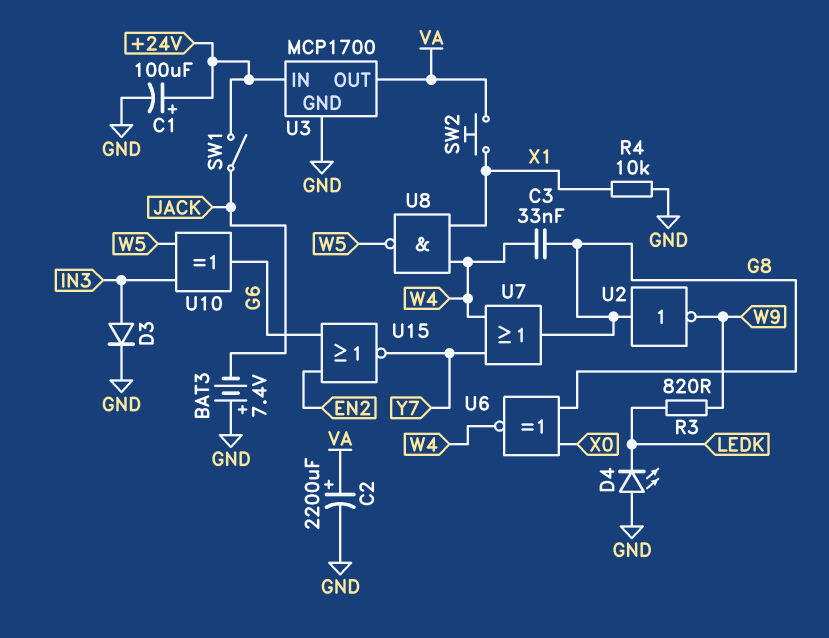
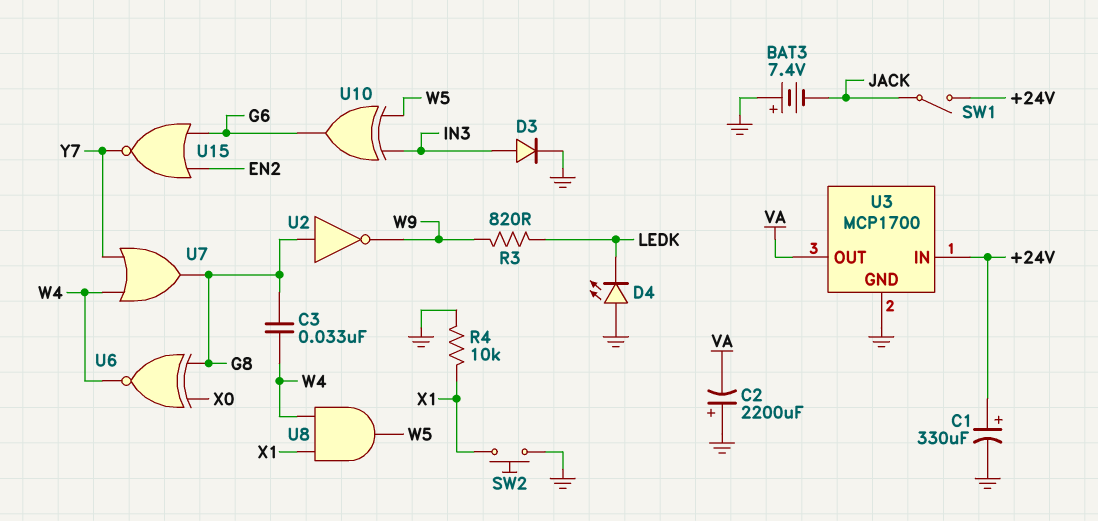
C1: 100uF (plus +24V, minus GND) -> 330uF (plus +24V, minus GND)
C2: 2200uF (plus VA, minus GND) -> 2200uF (plus GND, minus VA)
SW2: button (VA, X1) -> button (GND, X1)
U8: NAND (in W4, in X1, out W5) -> AND (in W4, in X1, out W5)

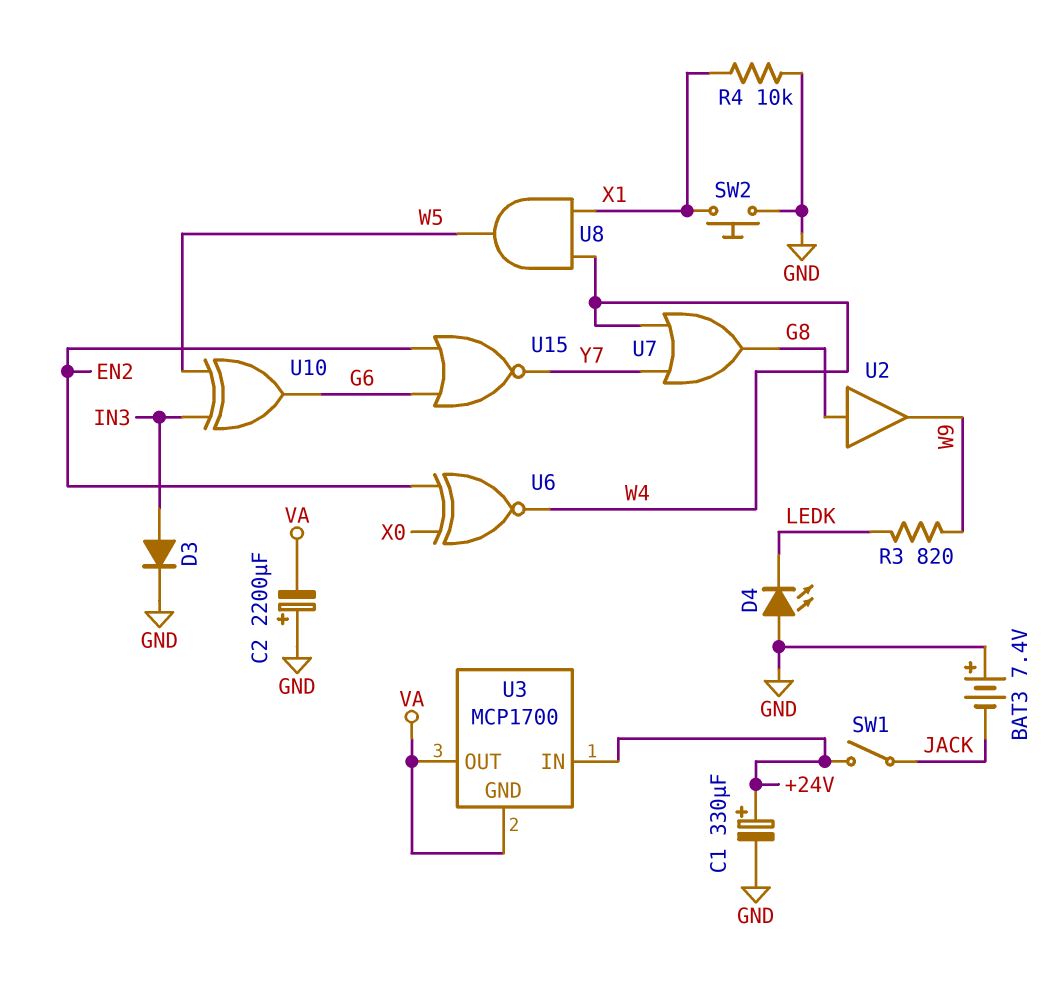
C3: 33nF (G8, W4) -> none
U2: NOT (in G8, out W9) -> buffer (in G8, out W9)
U3 pin GND: GND -> VA
U6: XNOR (in G8, in X0, out W4) -> XNOR (in EN2, in X0, out W4)

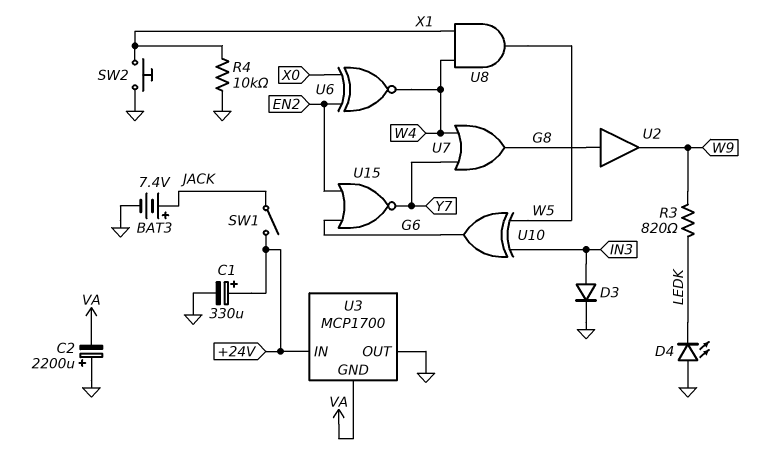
BAT3: 7.4V (plus GND, minus JACK) -> 7.4V (plus JACK, minus GND)
U3 pin OUT: VA -> GND

